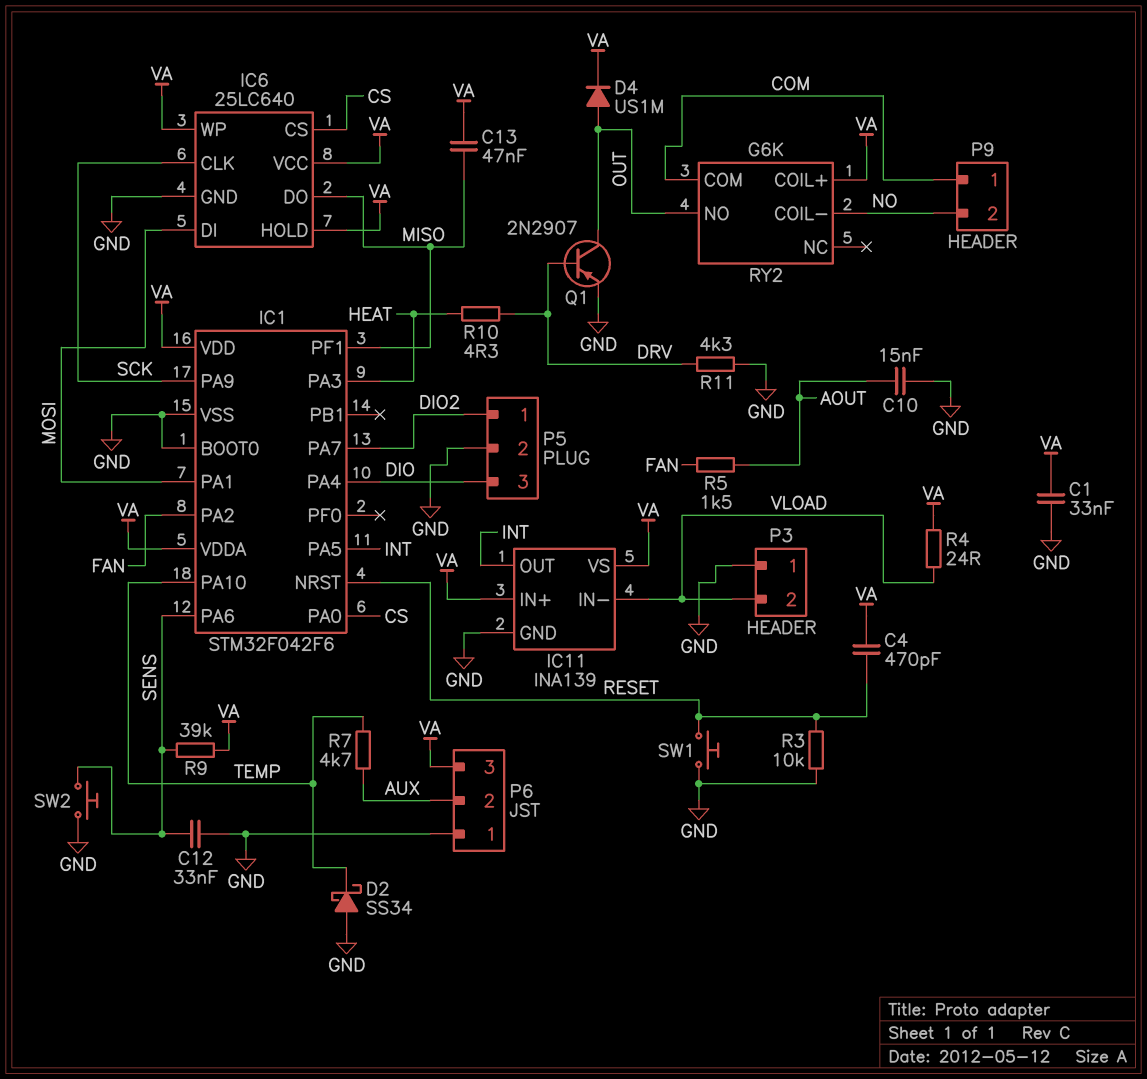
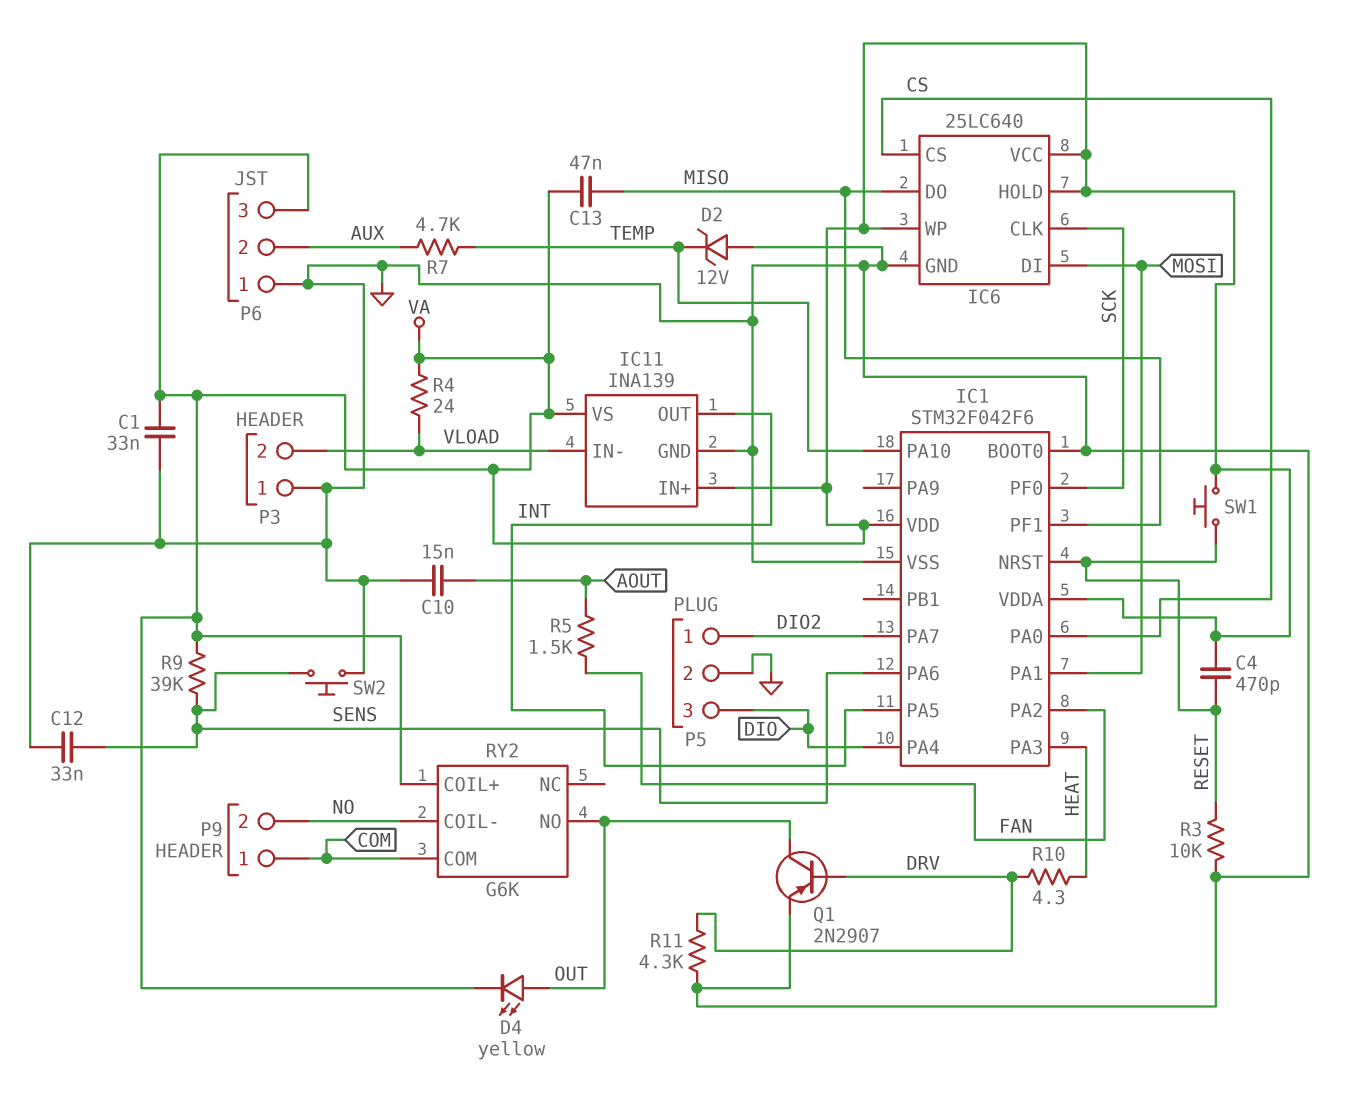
D2: schottky SS34 (A GND, K TEMP) -> zener 12V (A GND, K TEMP)
D4: diode US1M (A OUT, K VA) -> LED yellow (A OUT, K VA)
IC1 pin PA9: SCK -> none
IC1 pin PF0: none -> SCK
SW1: button (GND, RESET) -> button (RESET, VA)

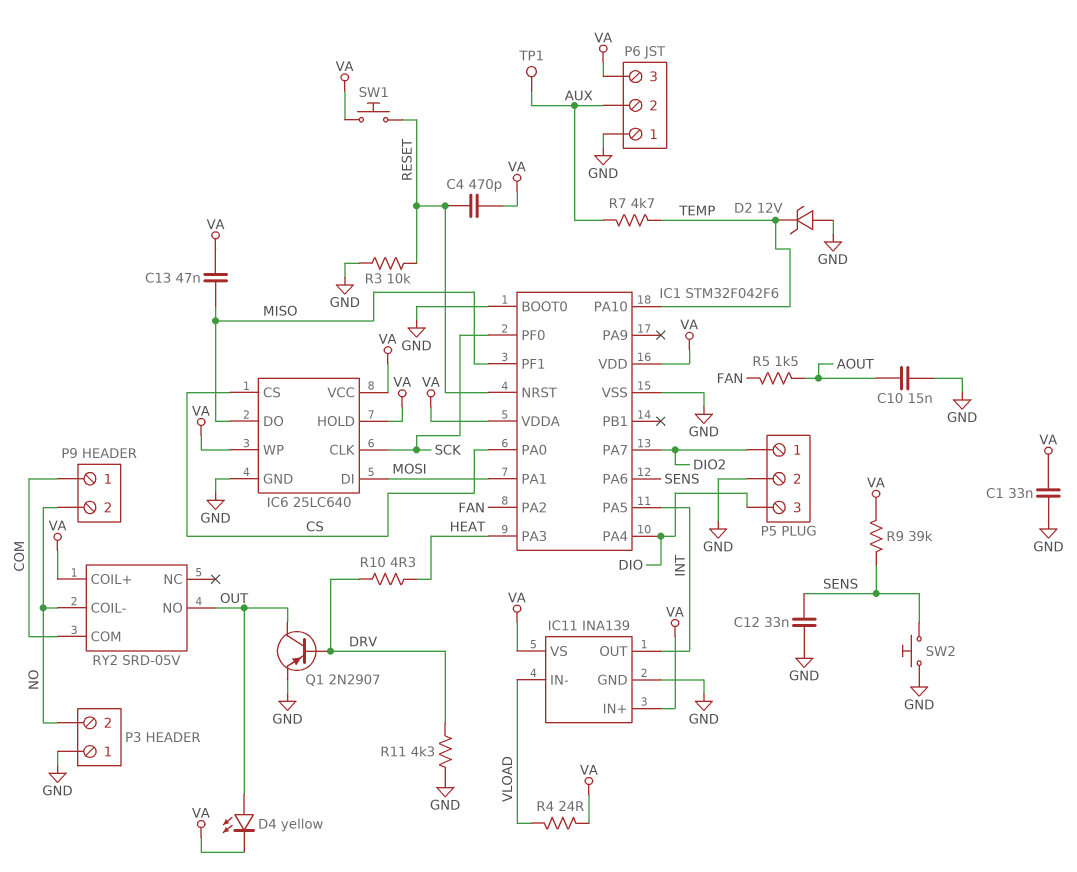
P3 pin 2: VLOAD -> NO
RY2: G6K -> SRD-05V
TP1: none -> test point (AUX)

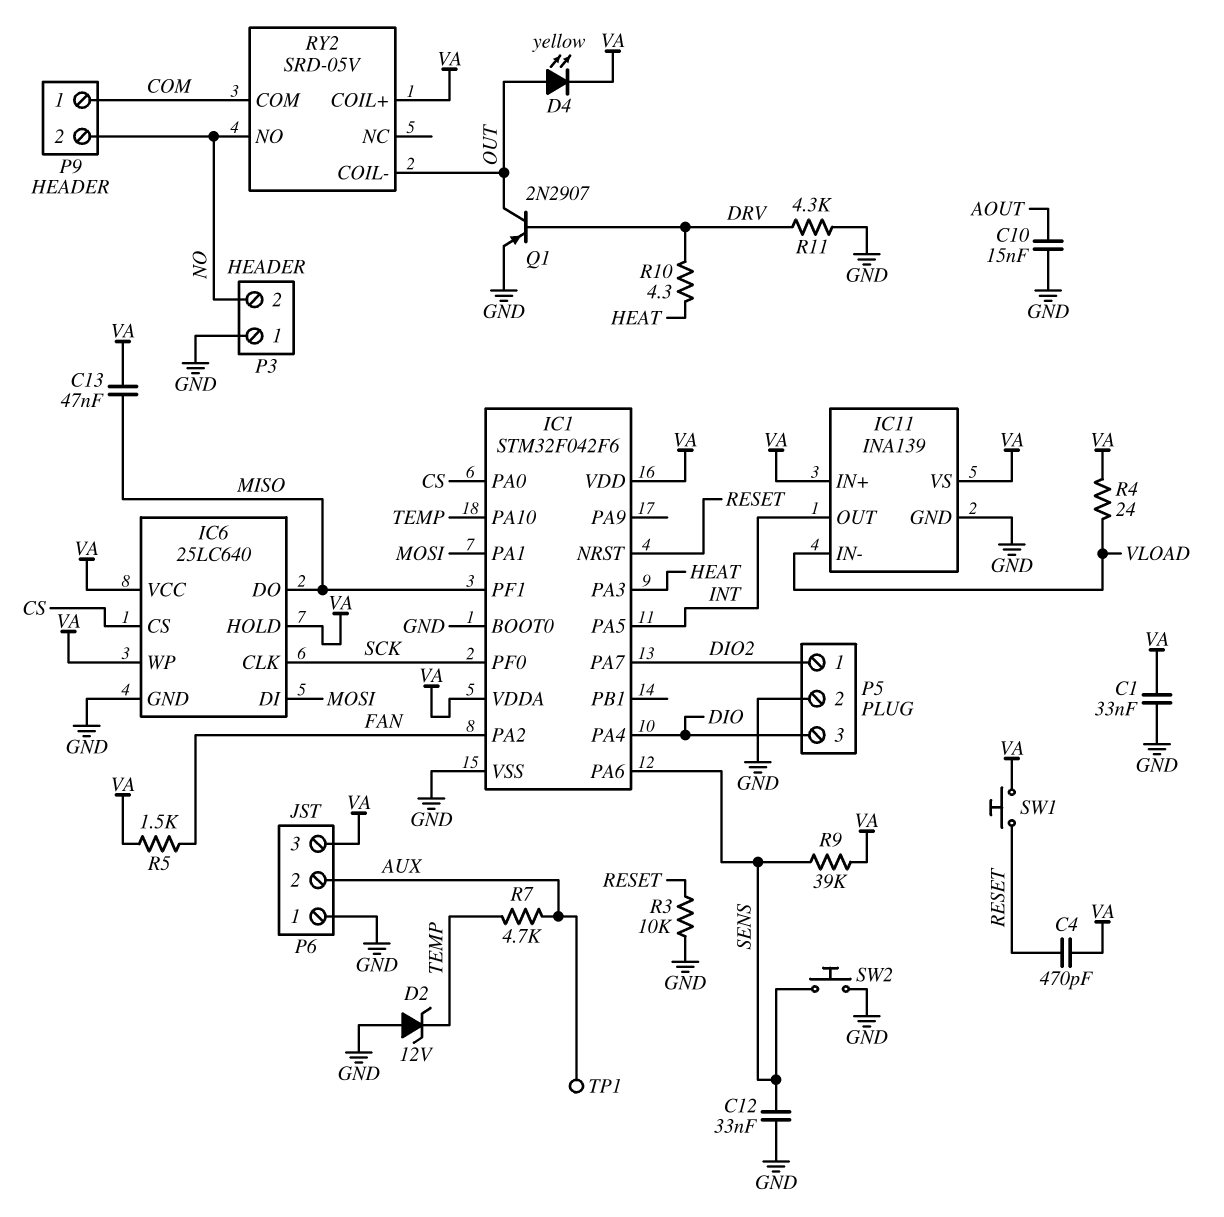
R5: 1.5k (AOUT, FAN) -> 1.5k (FAN, VA)
RY2 pin COIL-: NO -> OUT
RY2 pin NO: OUT -> NO

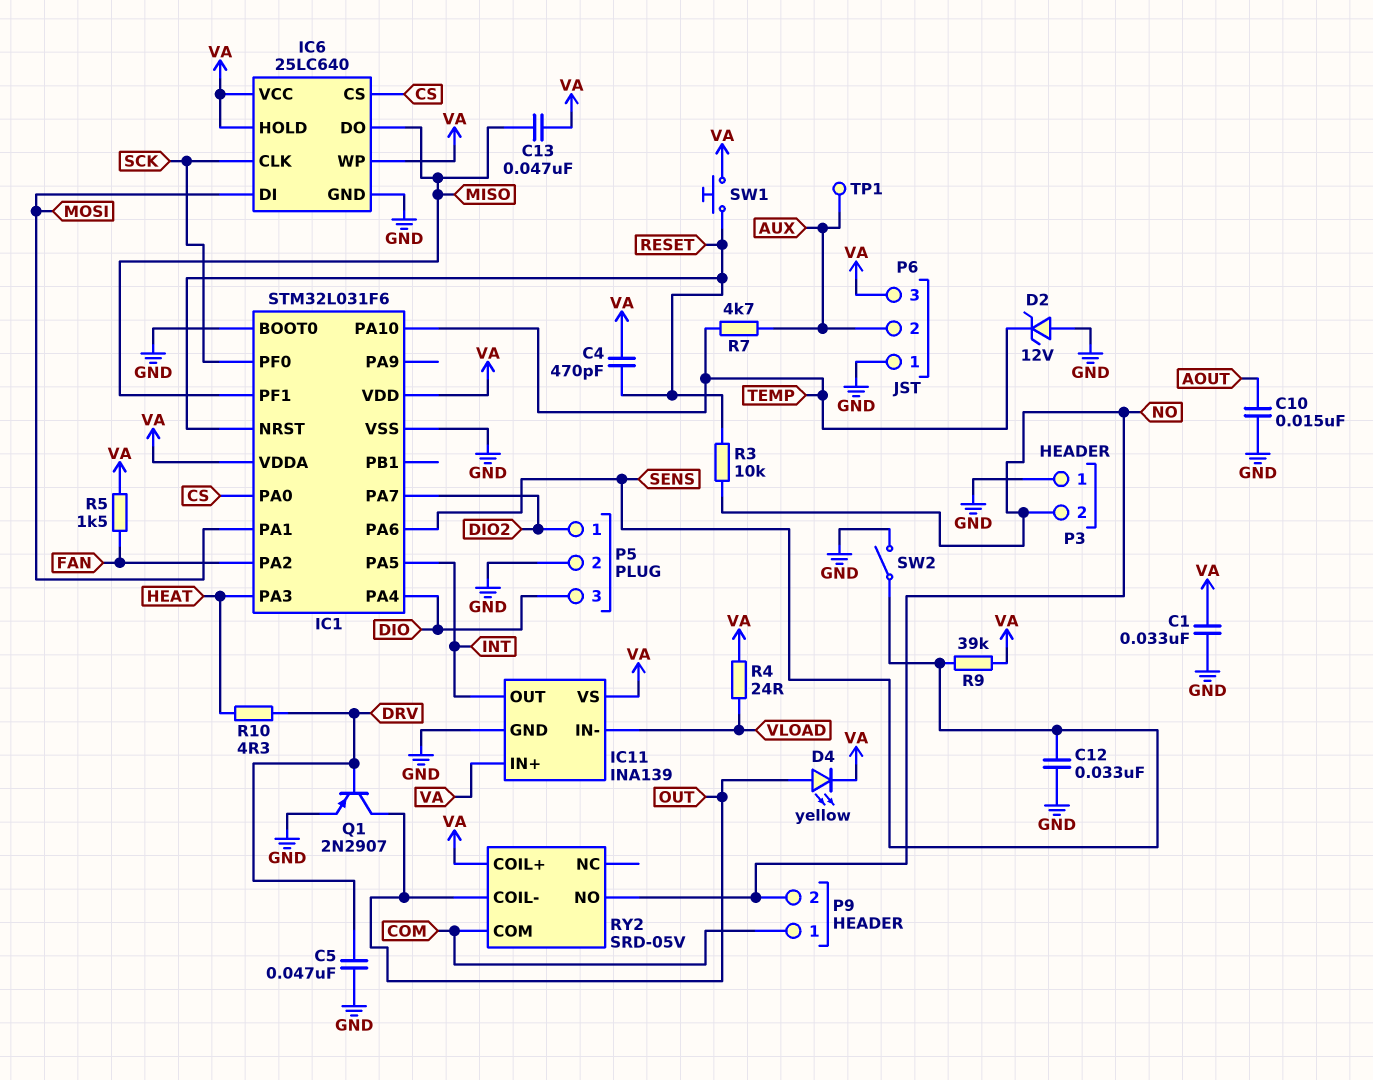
C5: none -> 47nF (DRV, GND)
IC1: STM32F042F6 -> STM32L031F6
R3: 10k (GND, RESET) -> 10k (NO, RESET)
R11: 4.3k (DRV, GND) -> none
SW2: button (GND, SENS) -> switch (GND, SENS)

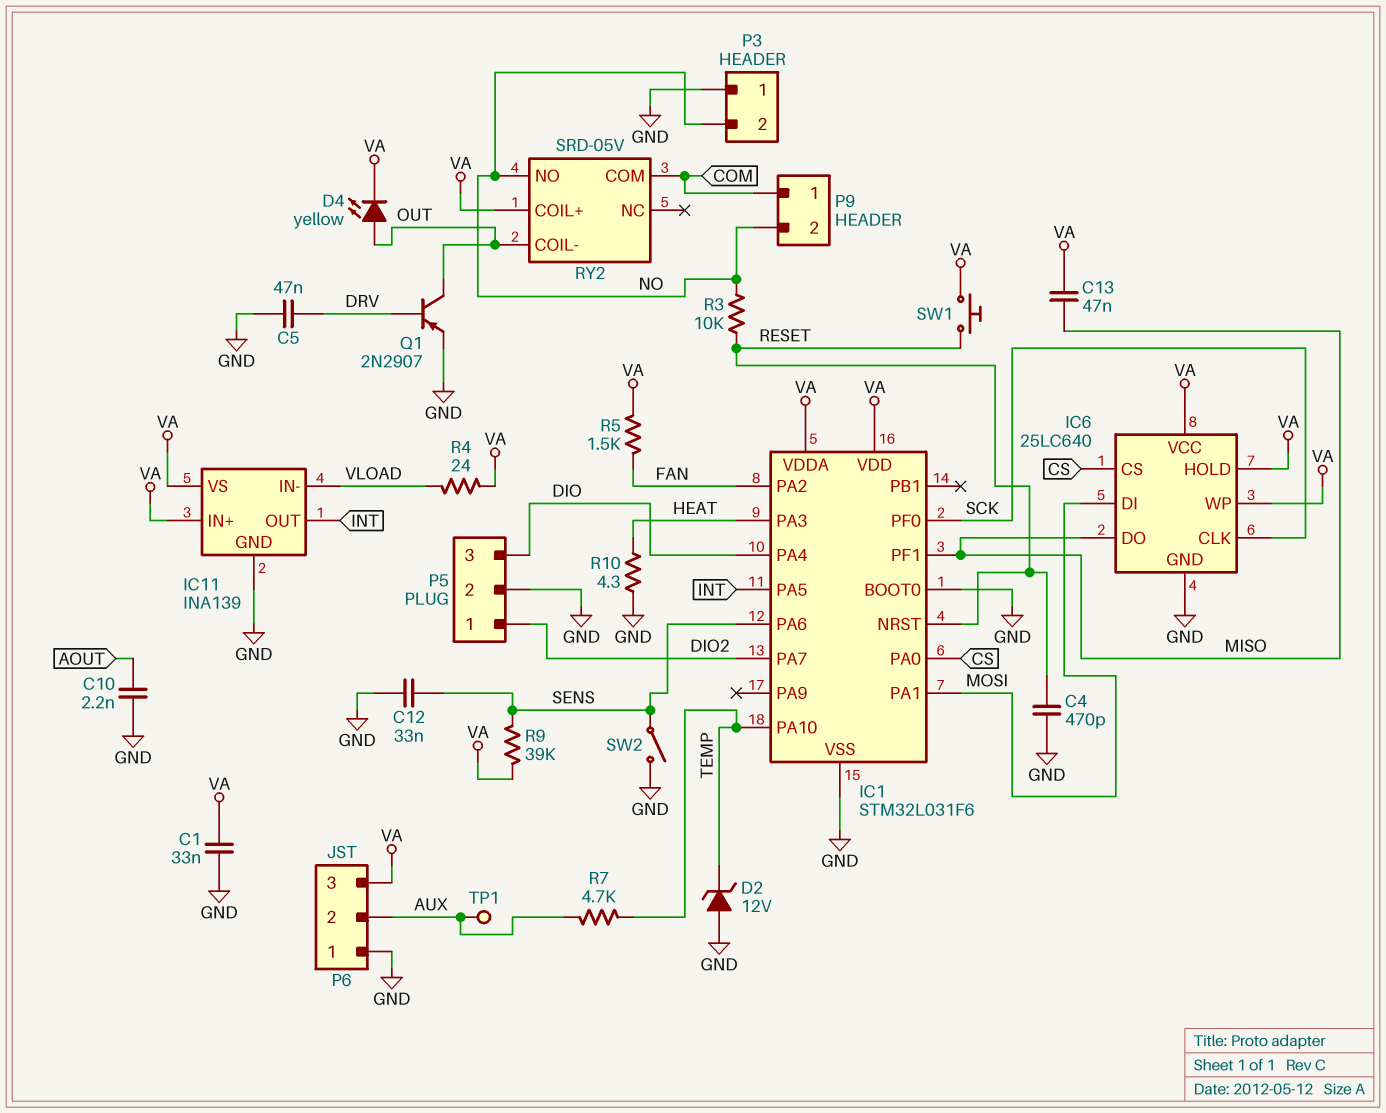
C4: 470pF (RESET, VA) -> 470pF (GND, RESET)
C10: 15nF (AOUT, GND) -> 2.2nF (AOUT, GND)
R10: 4.3 (DRV, HEAT) -> 4.3 (GND, HEAT)

